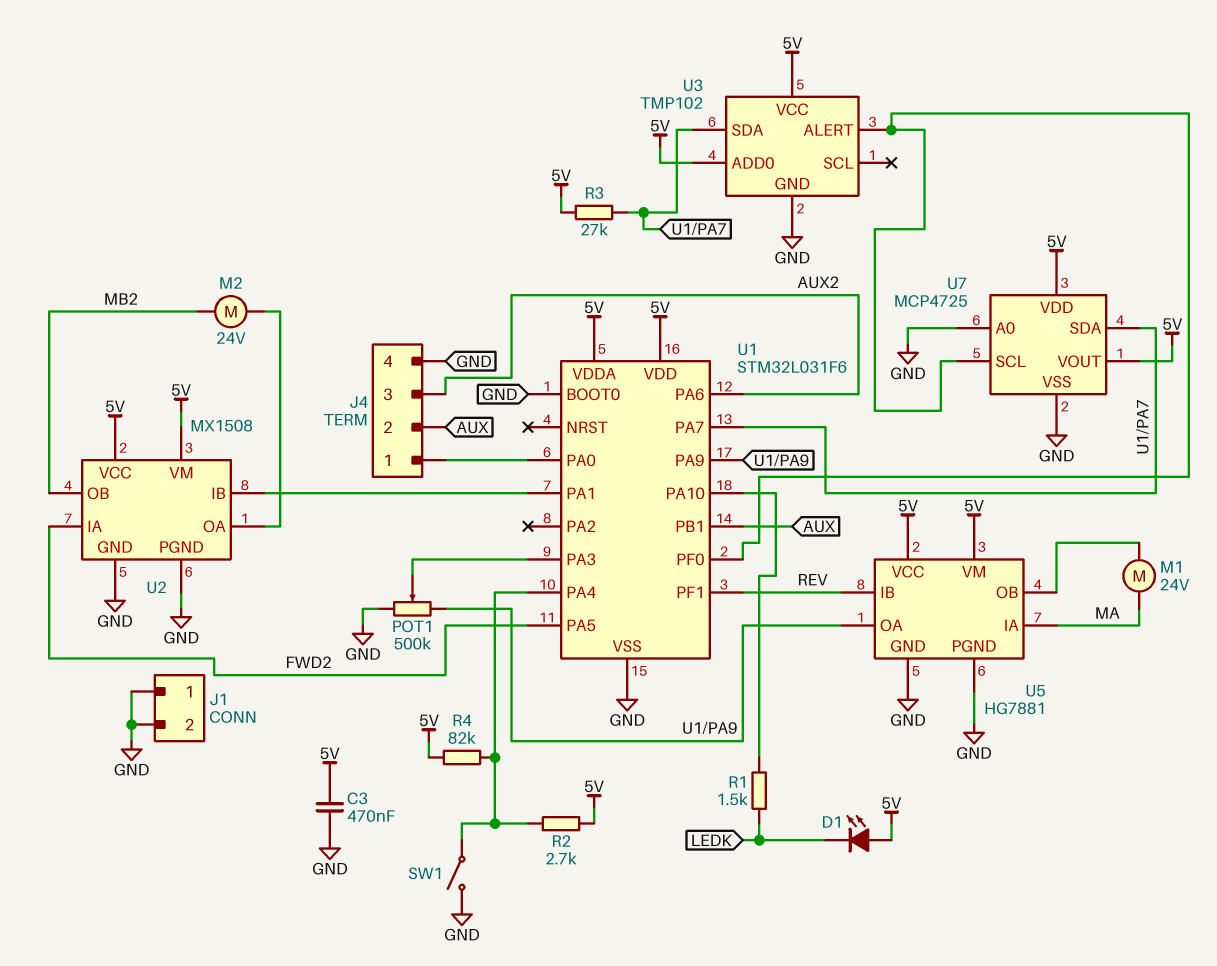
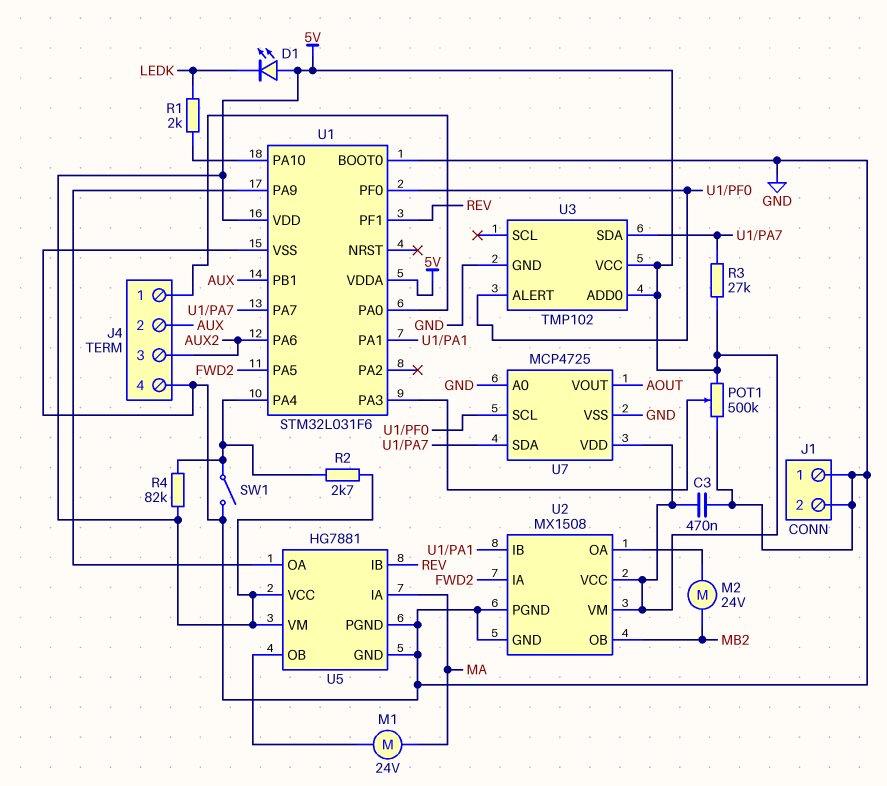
POT1: 500k (GND, U1/PA9, wiper U1/PA3) -> 500k (5V, GND, wiper U1/PA3)
R1: 1.5k (LEDK, U1/PA10) -> 2k (LEDK, U1/PA10)
U7 pin VOUT: 5V -> AOUT

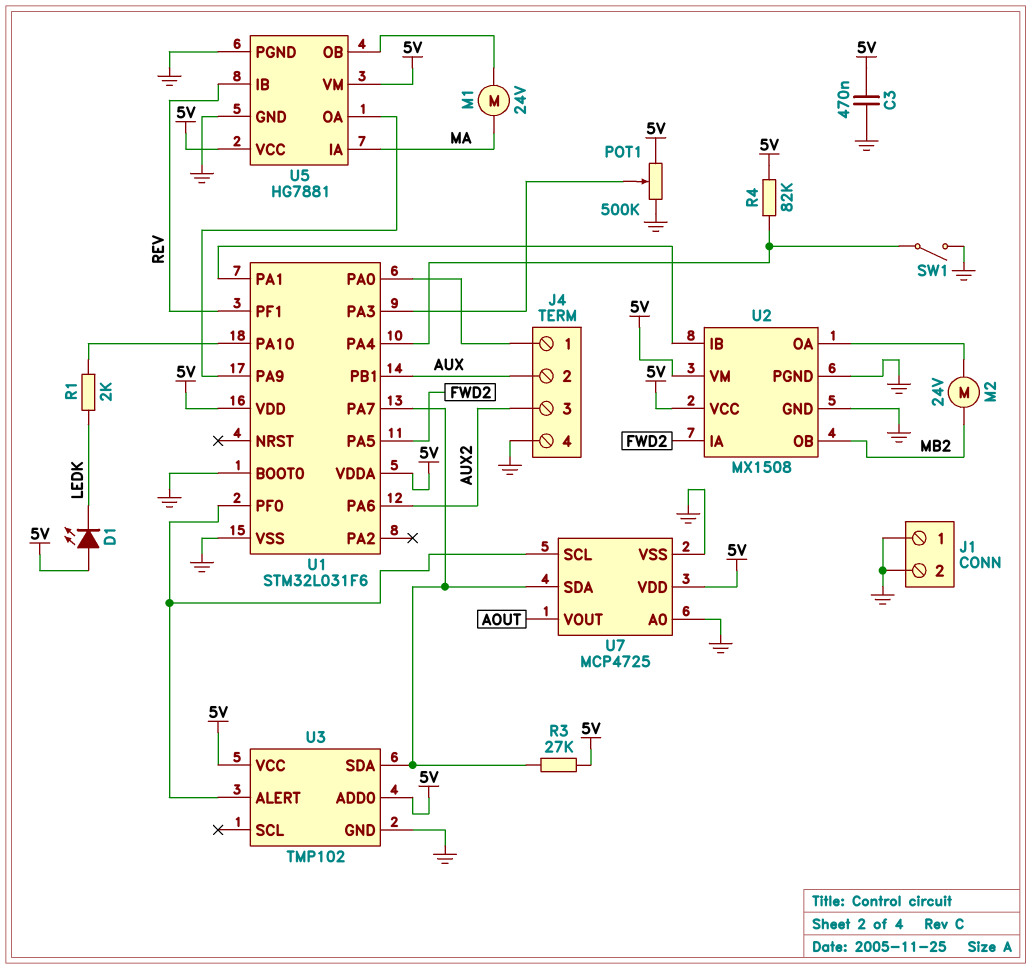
R2: 2.7k (5V, U1/PA4) -> none

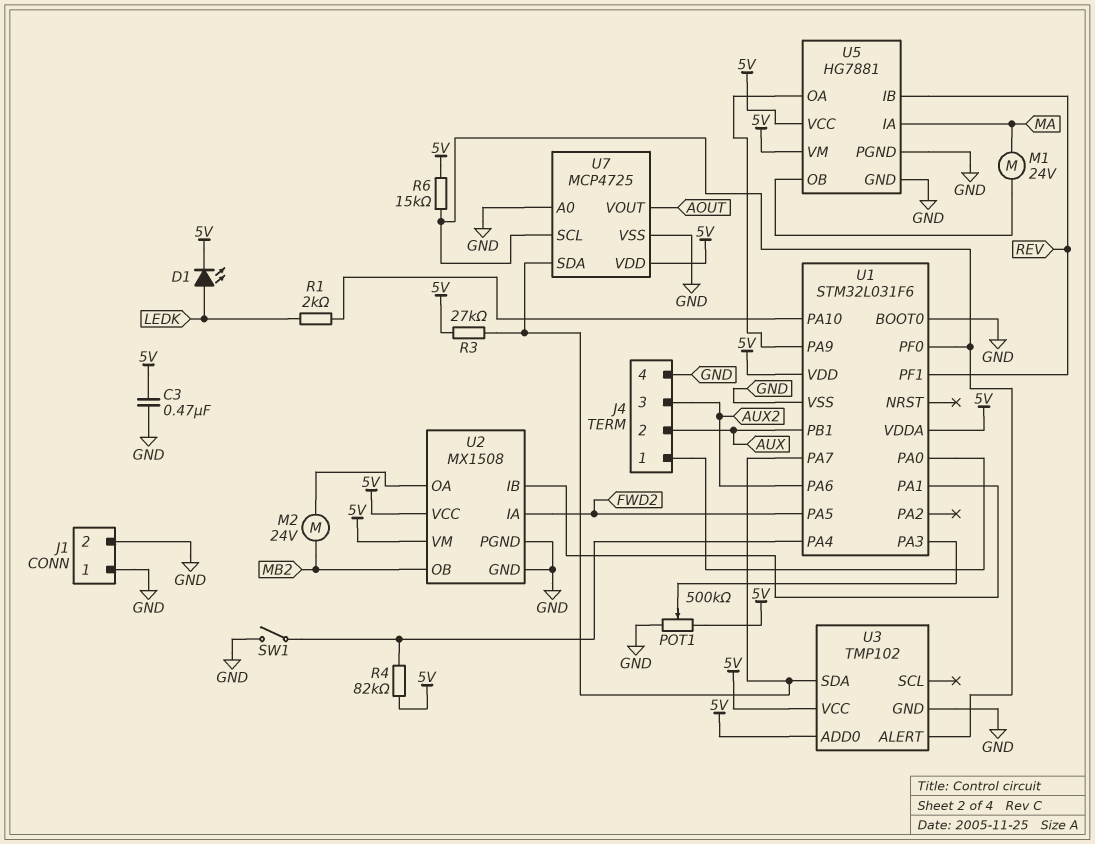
D1: LED (A 5V, K LEDK) -> LED (A LEDK, K 5V)
R6: none -> 15k (5V, U1/PF0)

